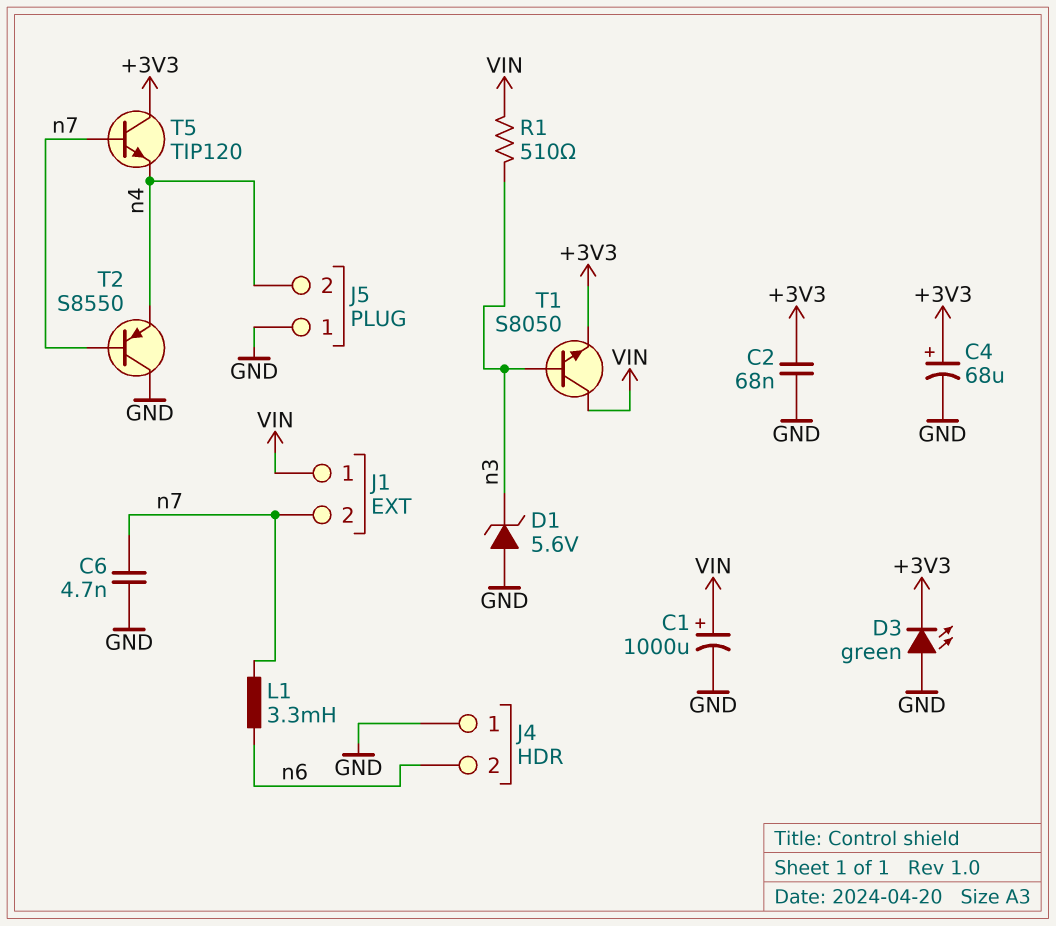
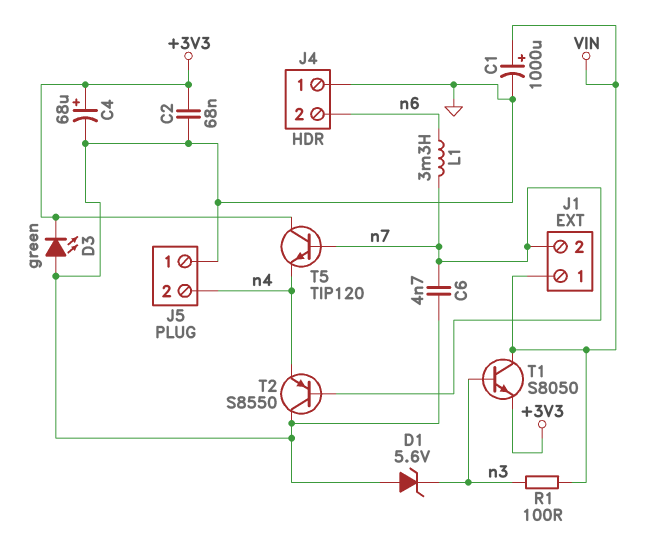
R1: 510 (VIN, n3) -> 100 (VIN, n3)

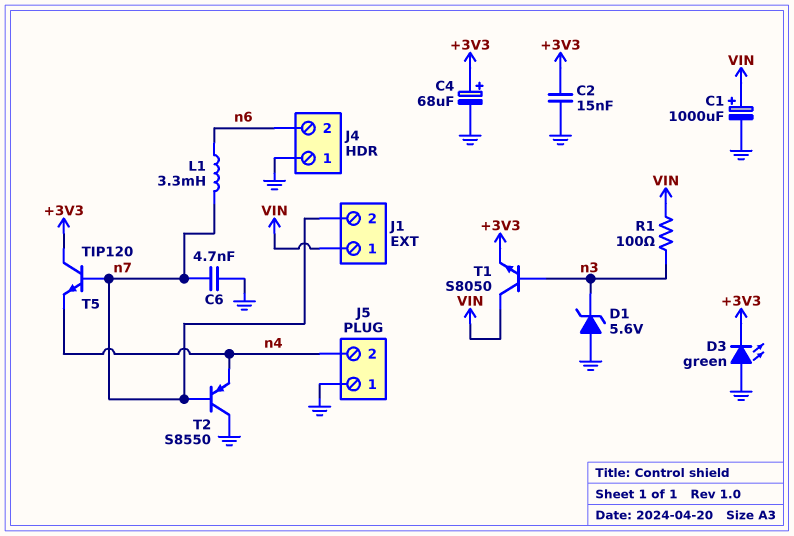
C2: 68nF (+3V3, GND) -> 15nF (+3V3, GND)

